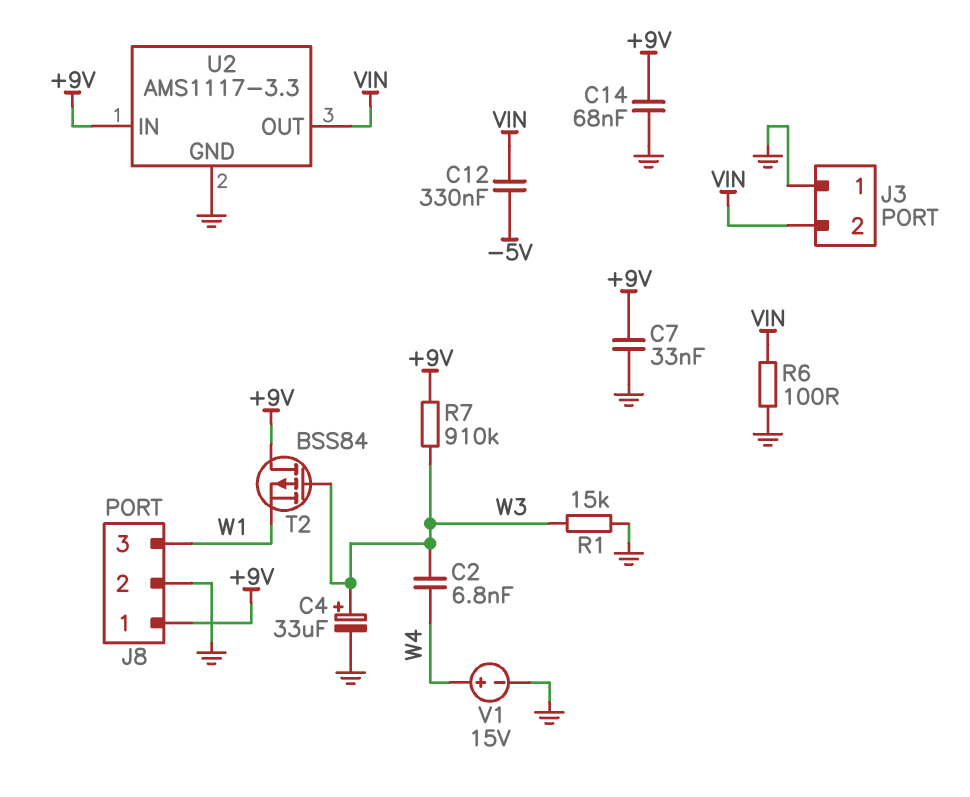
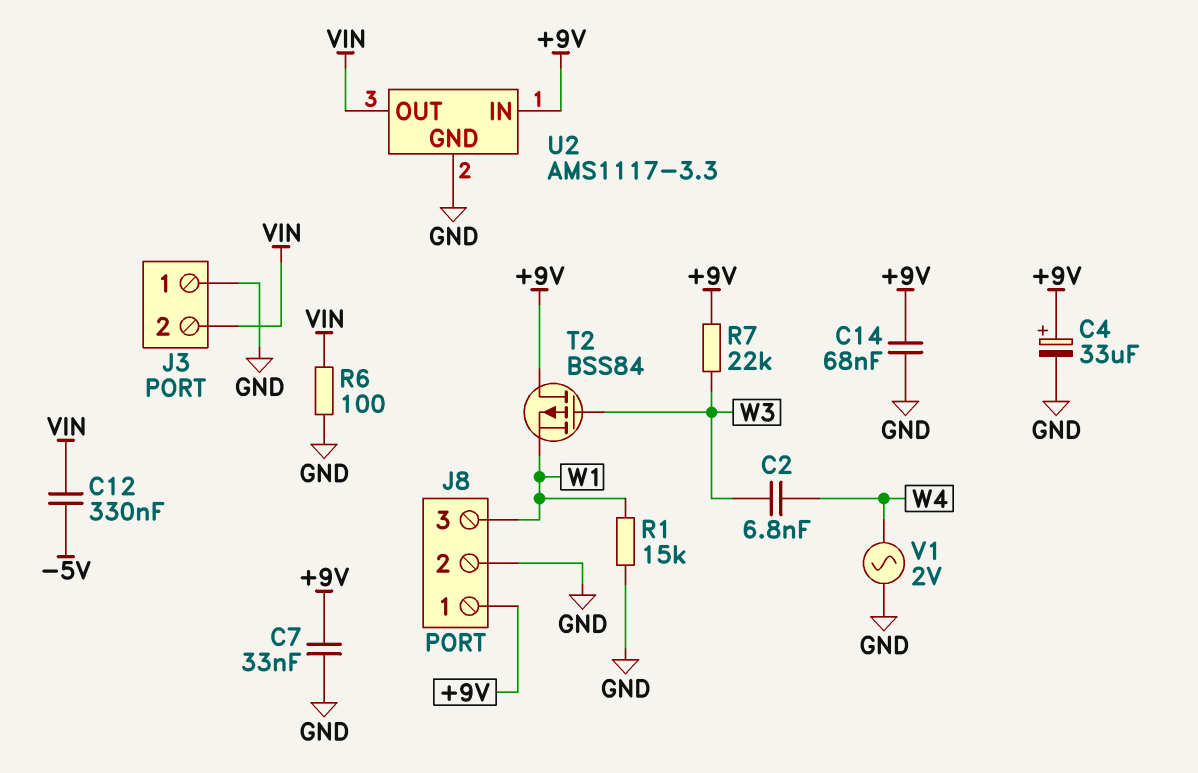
C4: 33uF (plus W3, minus GND) -> 33uF (plus +9V, minus GND)
R1: 15k (GND, W3) -> 15k (GND, W1)
R7: 910k (+9V, W3) -> 22k (+9V, W3)
V1: 15V (plus W4, minus GND) -> AC 2V (GND, W4)

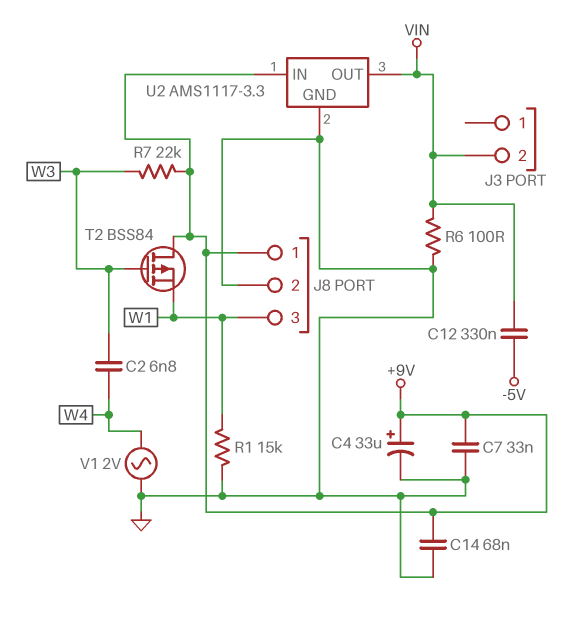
J3 pin 1: GND -> none

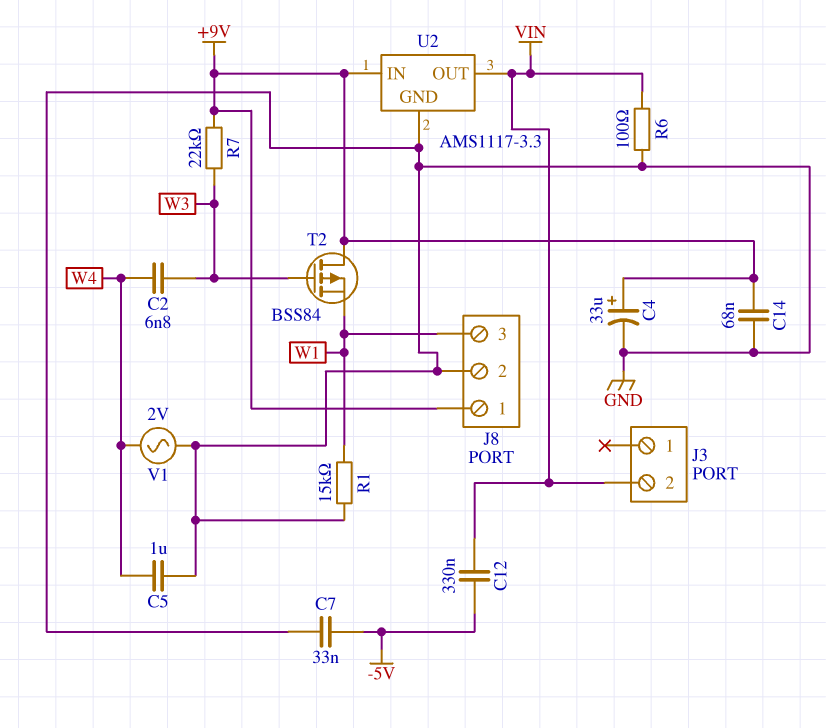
C5: none -> 1uF (GND, W4)
C7: 33nF (+9V, GND) -> 33nF (-5V, GND)

